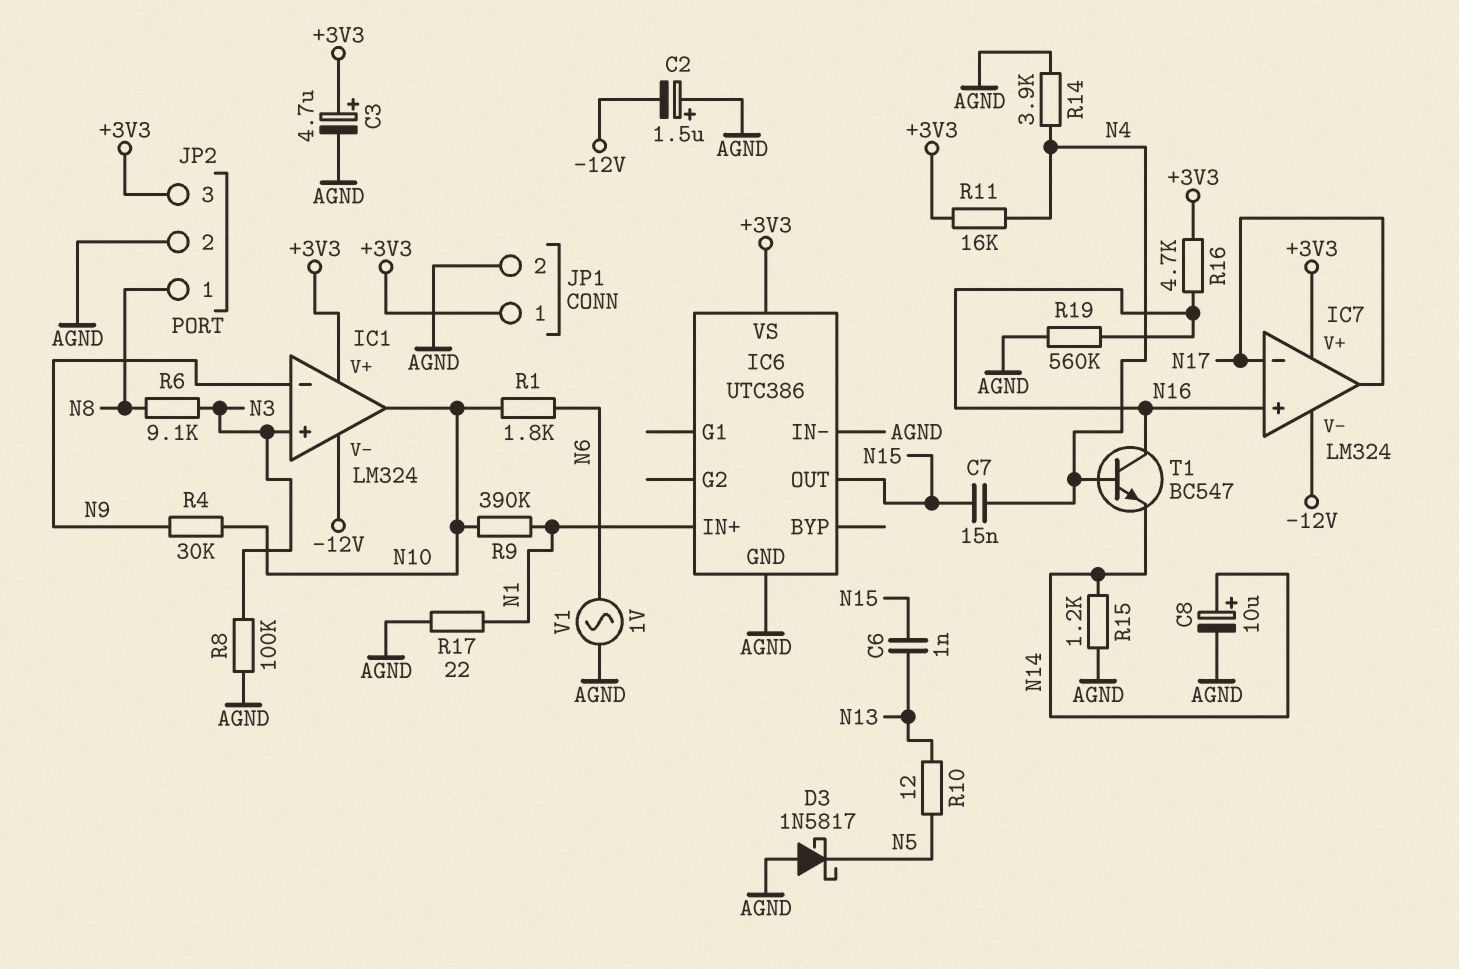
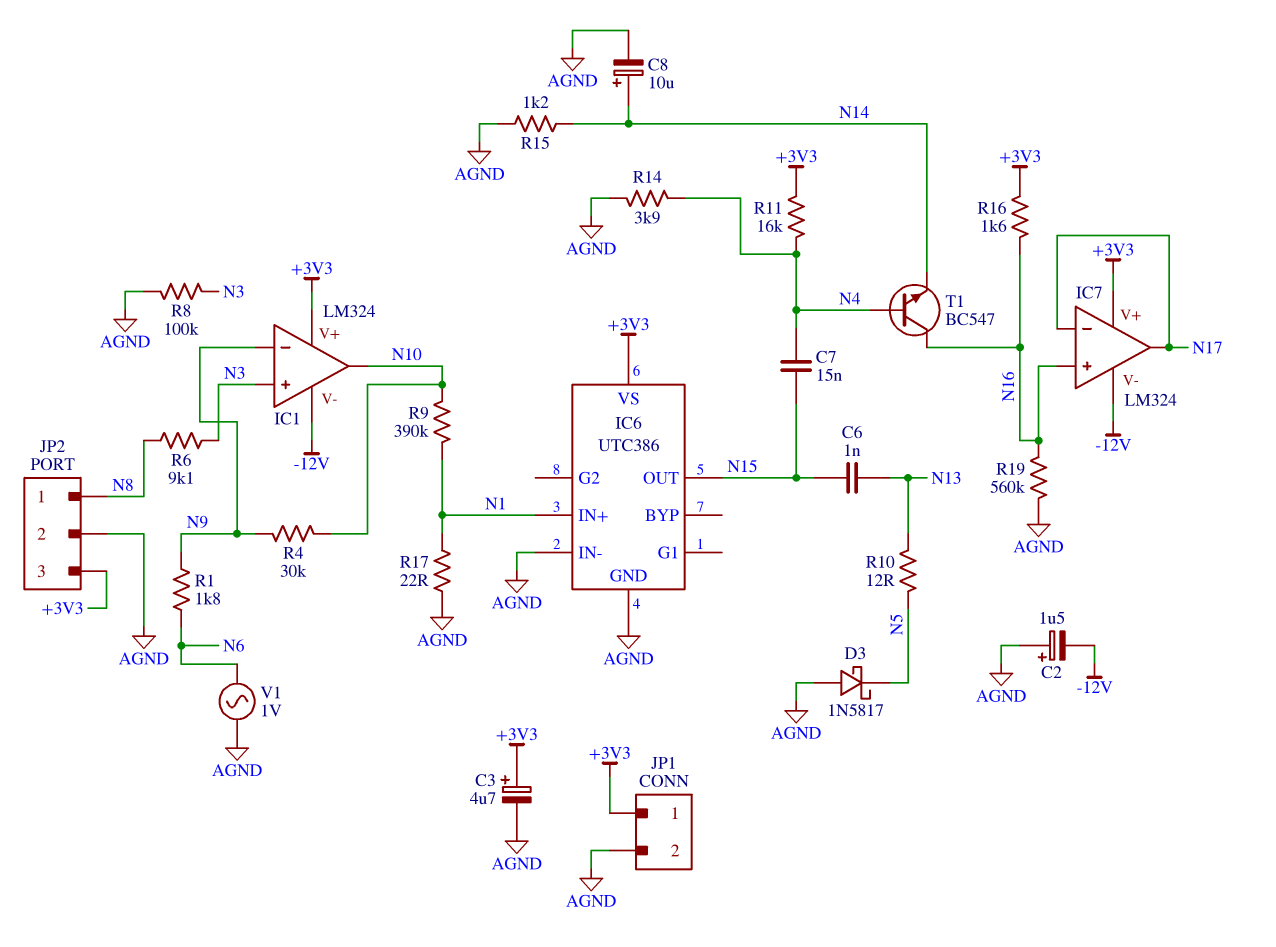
R1: 1.8k (N6, N10) -> 1.8k (N6, N9)
R16: 4.7k (+3V3, N16) -> 1.6k (+3V3, N16)

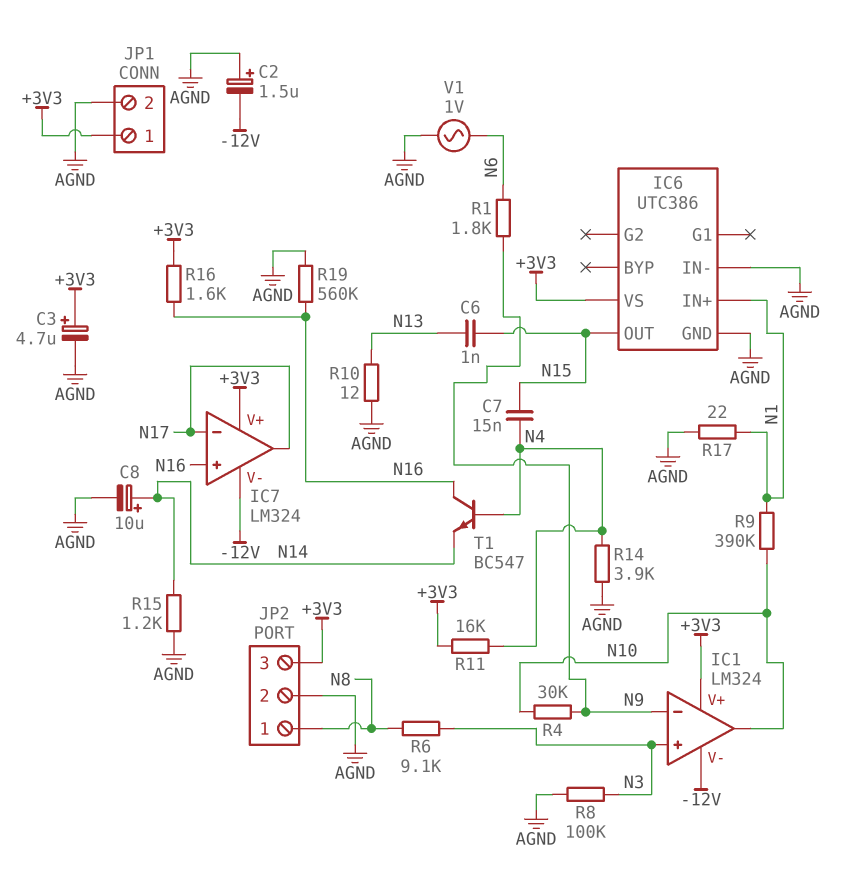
D3: schottky 1N5817 (A AGND, K N5) -> none
R10: 12 (N5, N13) -> 12 (AGND, N13)

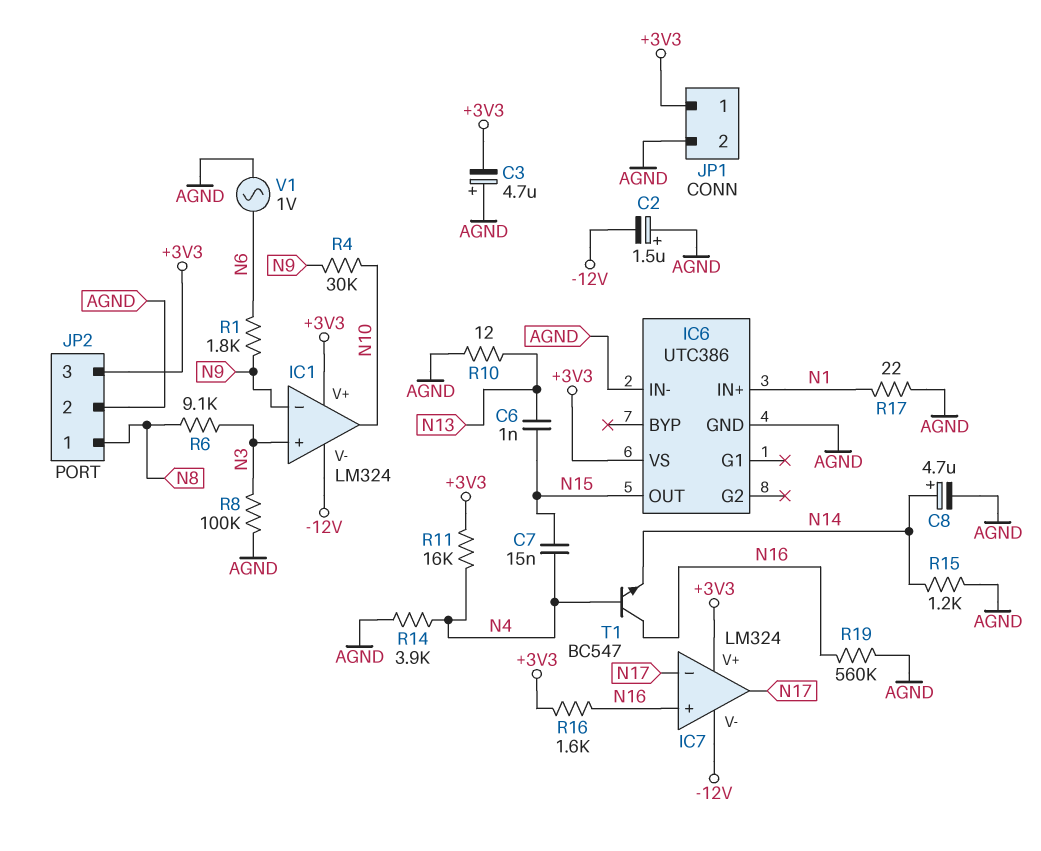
C3: 4.7uF (plus +3V3, minus AGND) -> 4.7uF (plus AGND, minus +3V3)
C8: 10uF (plus N14, minus AGND) -> 4.7uF (plus N14, minus AGND)
R9: 390k (N1, N10) -> none

